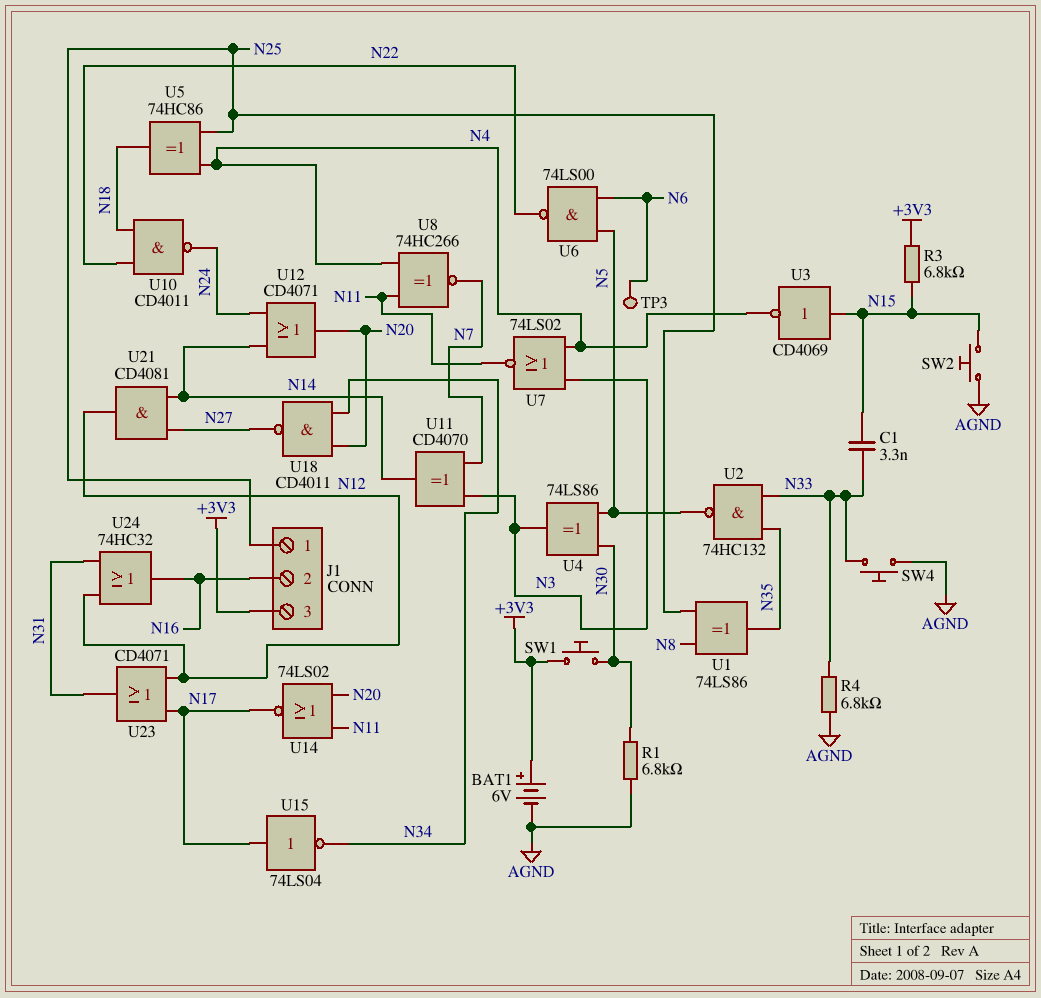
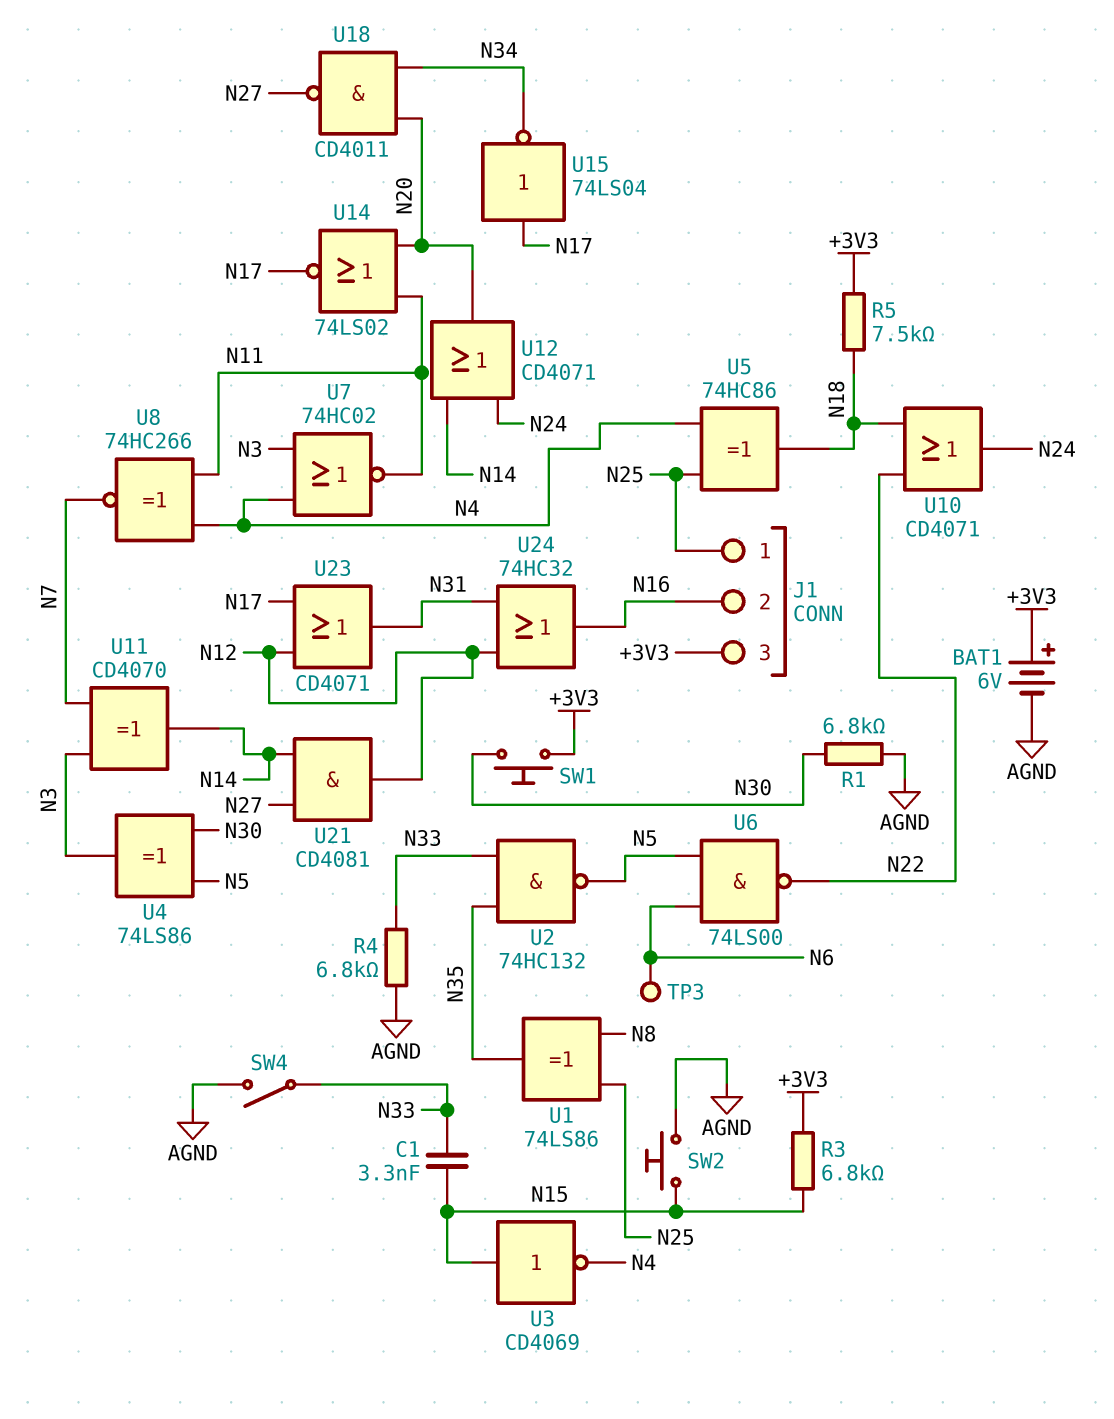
R5: none -> 7.5k (+3V3, N18)
SW4: button (AGND, N33) -> switch (AGND, N33)
U7: NOR 74LS02 (in N3, in N4, out N11) -> NOR 74HC02 (in N3, in N4, out N11)
U10: NAND CD4011 (in N18, in N22, out N24) -> OR CD4071 (in N18, in N22, out N24)

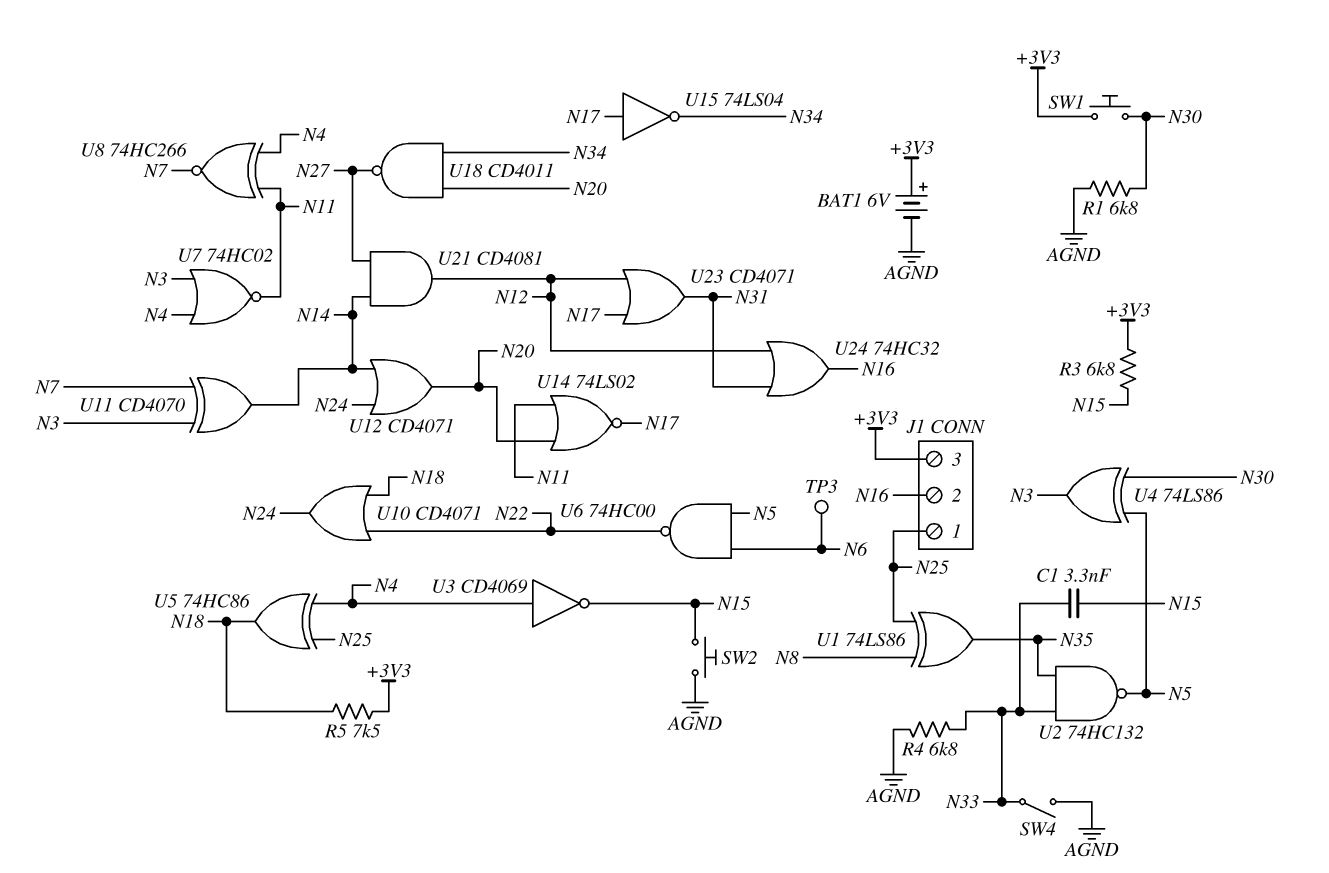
U3: NOT CD4069 (in N15, out N4) -> NOT CD4069 (in N4, out N15)
U6: NAND 74LS00 (in N5, in N6, out N22) -> NAND 74HC00 (in N5, in N6, out N22)

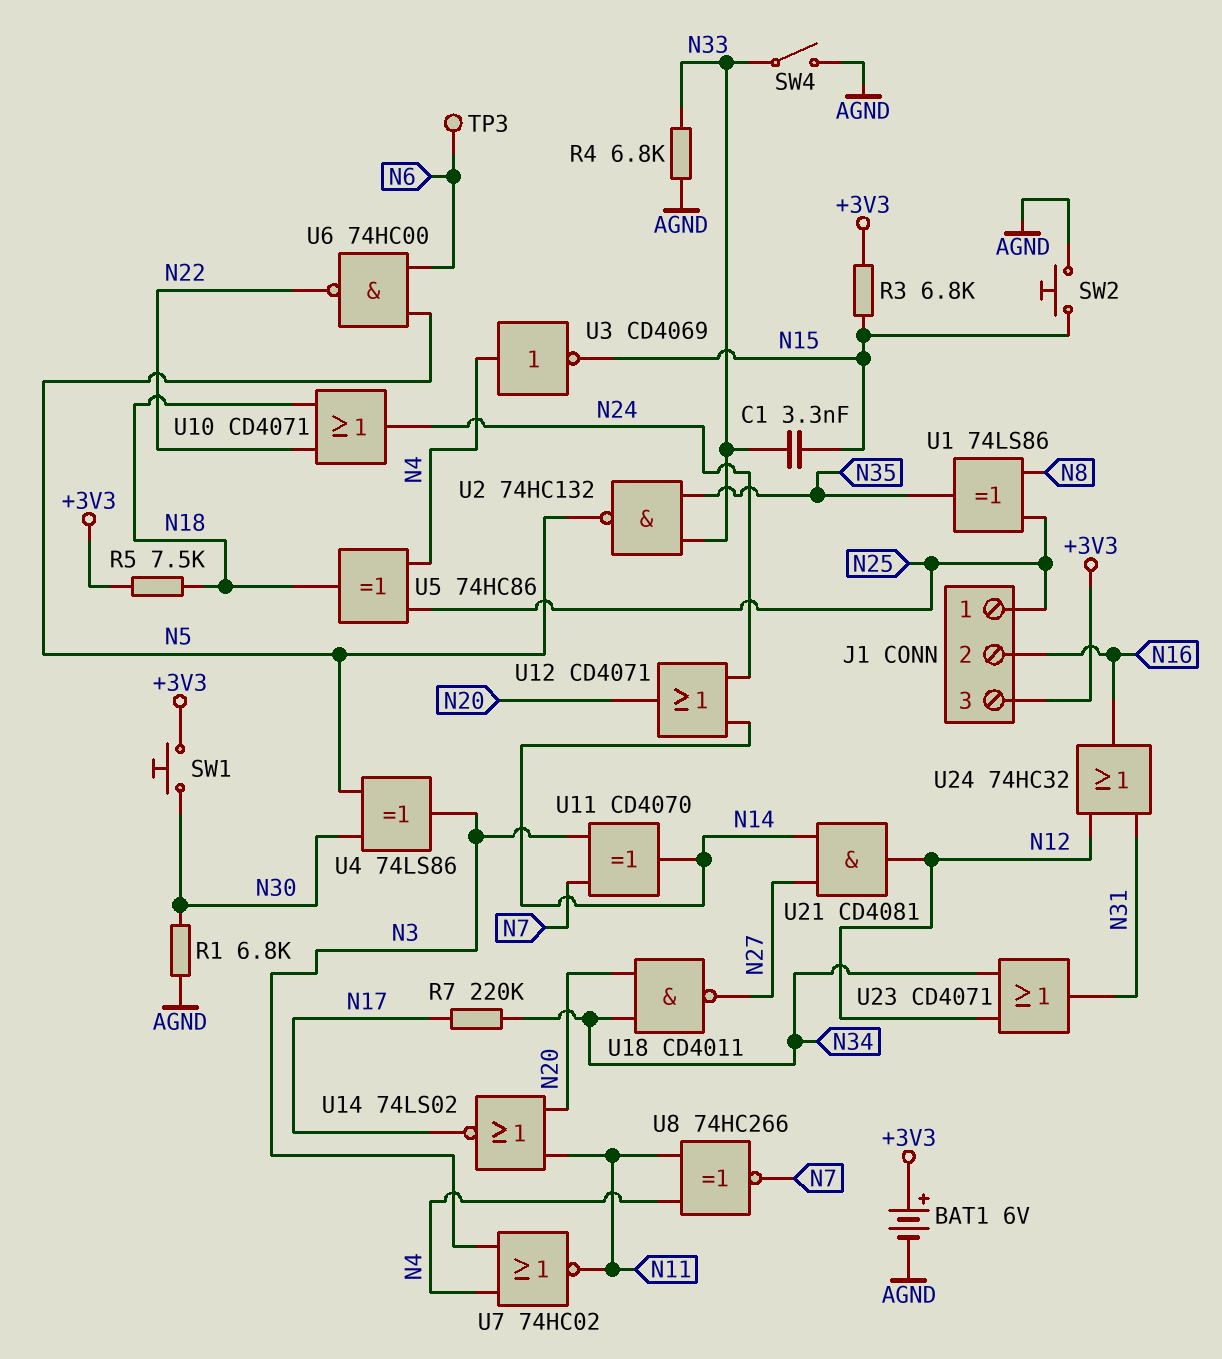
R7: none -> 220k (N17, N34)
U15: NOT 74LS04 (in N17, out N34) -> none
U23: OR CD4071 (in N12, in N17, out N31) -> OR CD4071 (in N12, in N34, out N31)

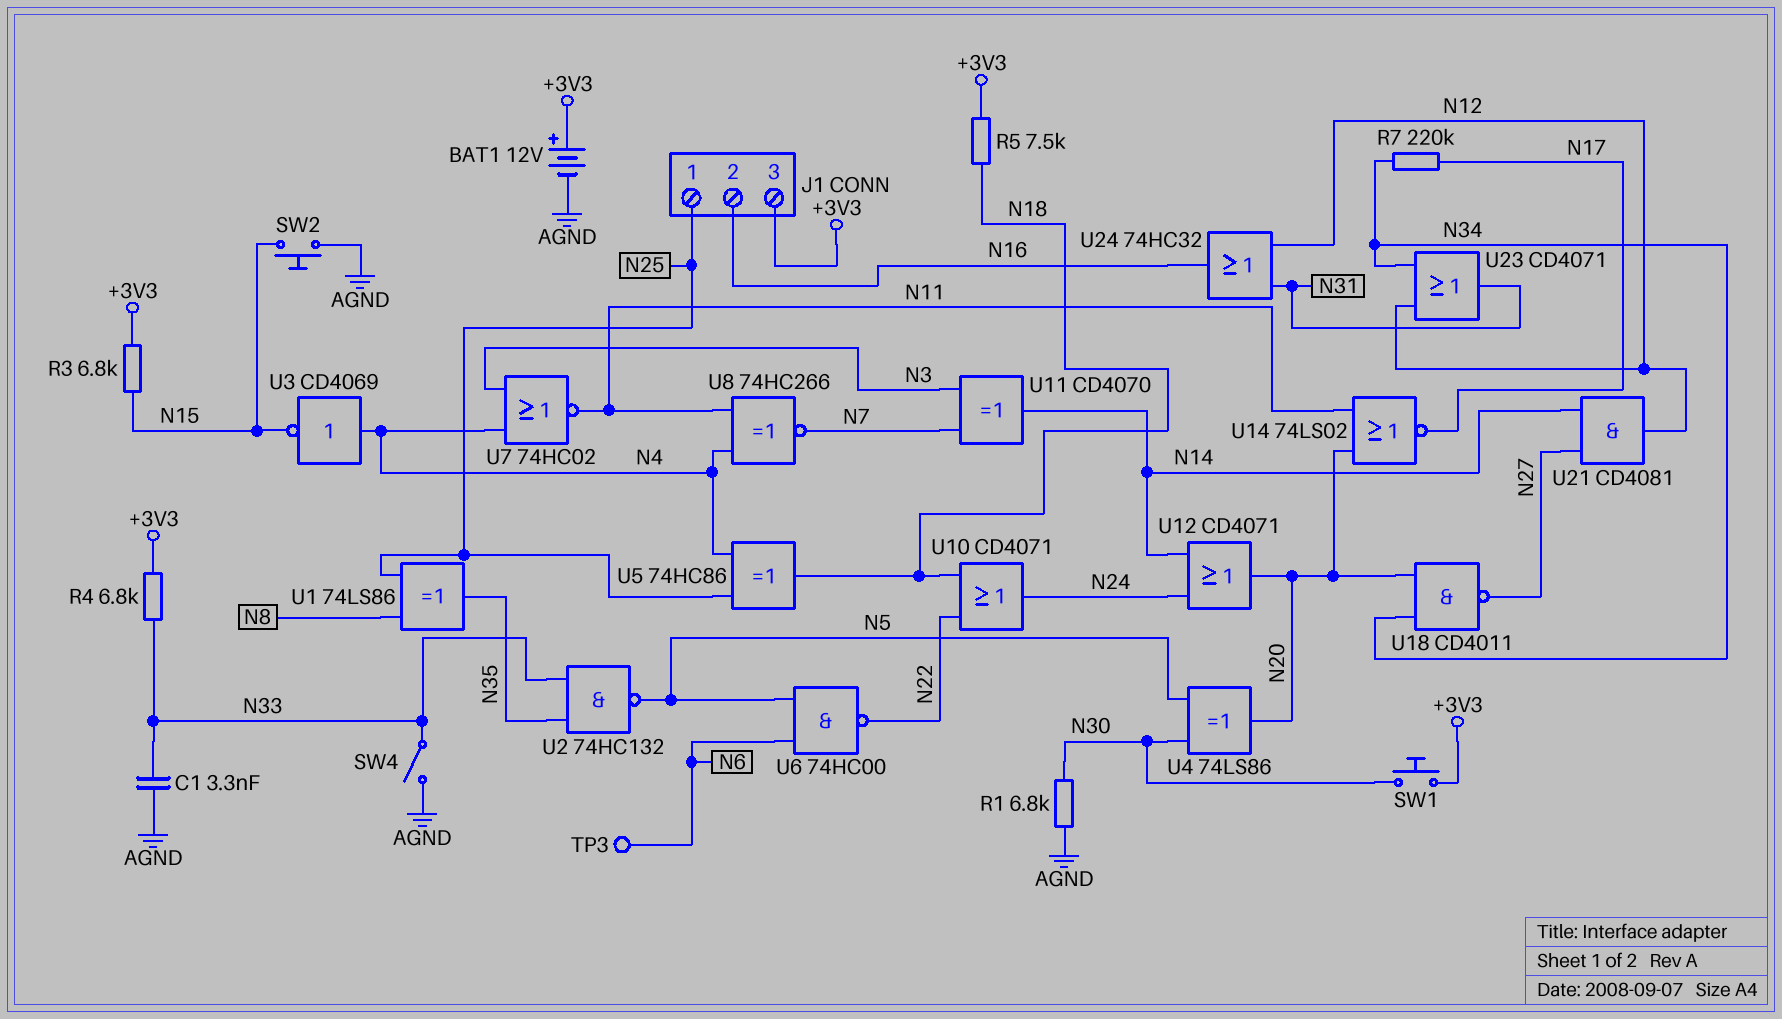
BAT1: 6V (plus +3V3, minus AGND) -> 12V (plus +3V3, minus AGND)
C1: 3.3nF (N15, N33) -> 3.3nF (AGND, N33)
R4: 6.8k (AGND, N33) -> 6.8k (+3V3, N33)
U4: XOR 74LS86 (in N5, in N30, out N3) -> XOR 74LS86 (in N5, in N30, out N20)

